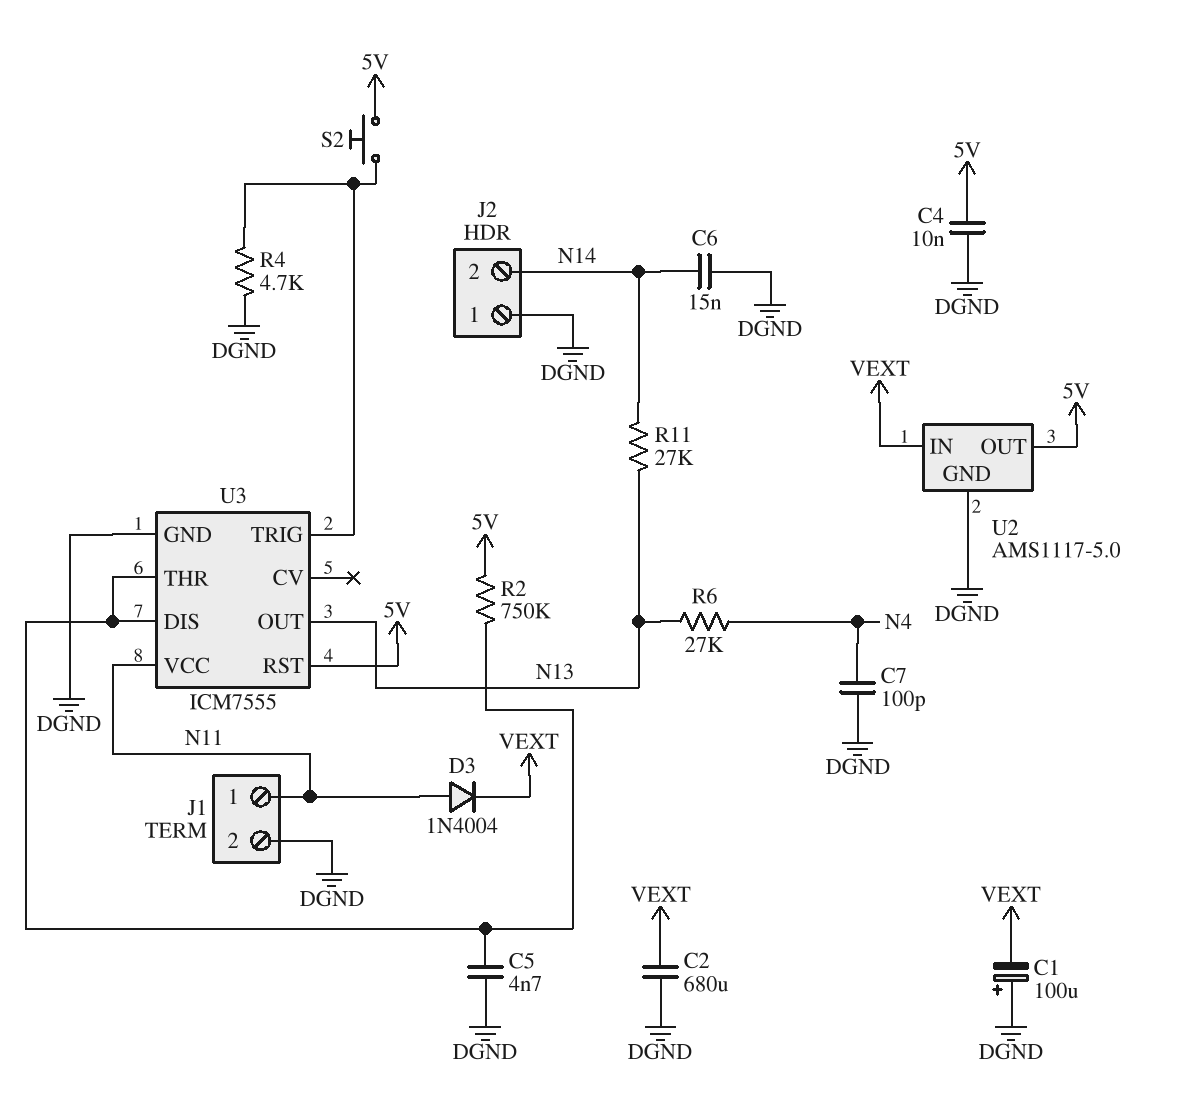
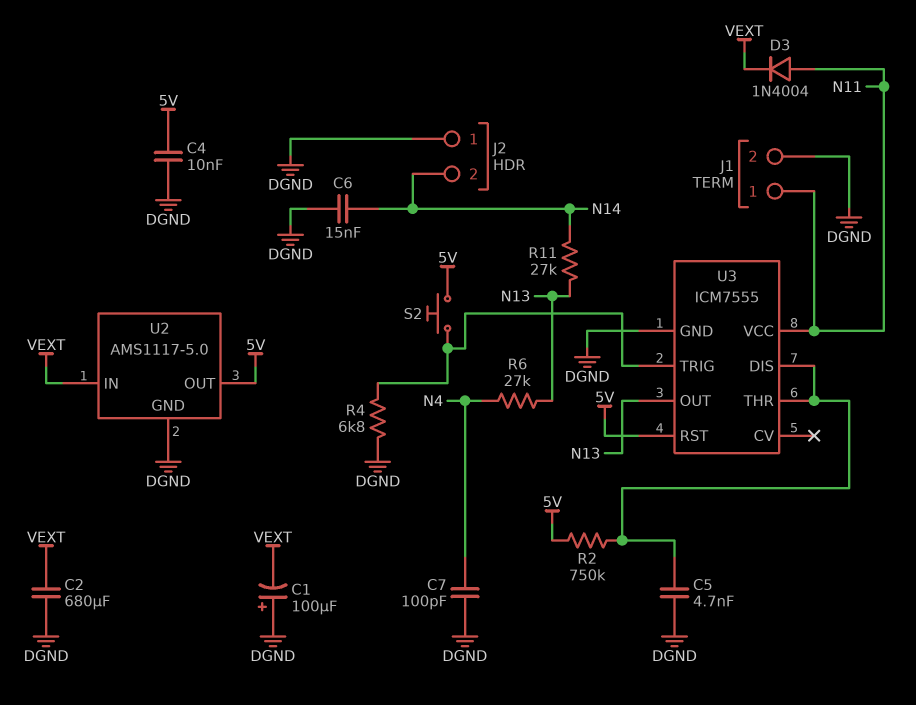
R4: 4.7k (DGND, U3/TRIG) -> 6.8k (DGND, U3/TRIG)

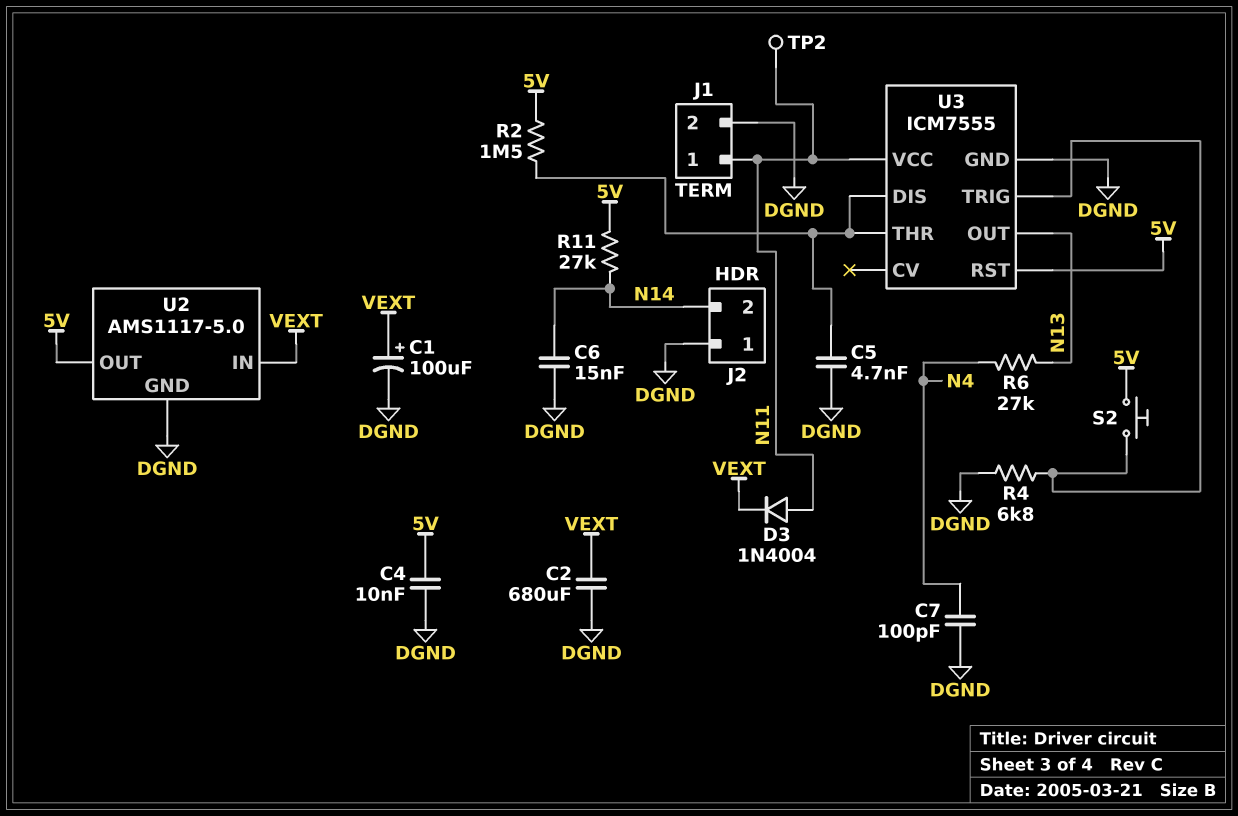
C1: 100uF (plus DGND, minus VEXT) -> 100uF (plus VEXT, minus DGND)
R2: 750k (5V, U3/DIS) -> 1.5M (5V, U3/DIS)
R11: 27k (N13, N14) -> 27k (5V, N14)
TP2: none -> test point (N11)

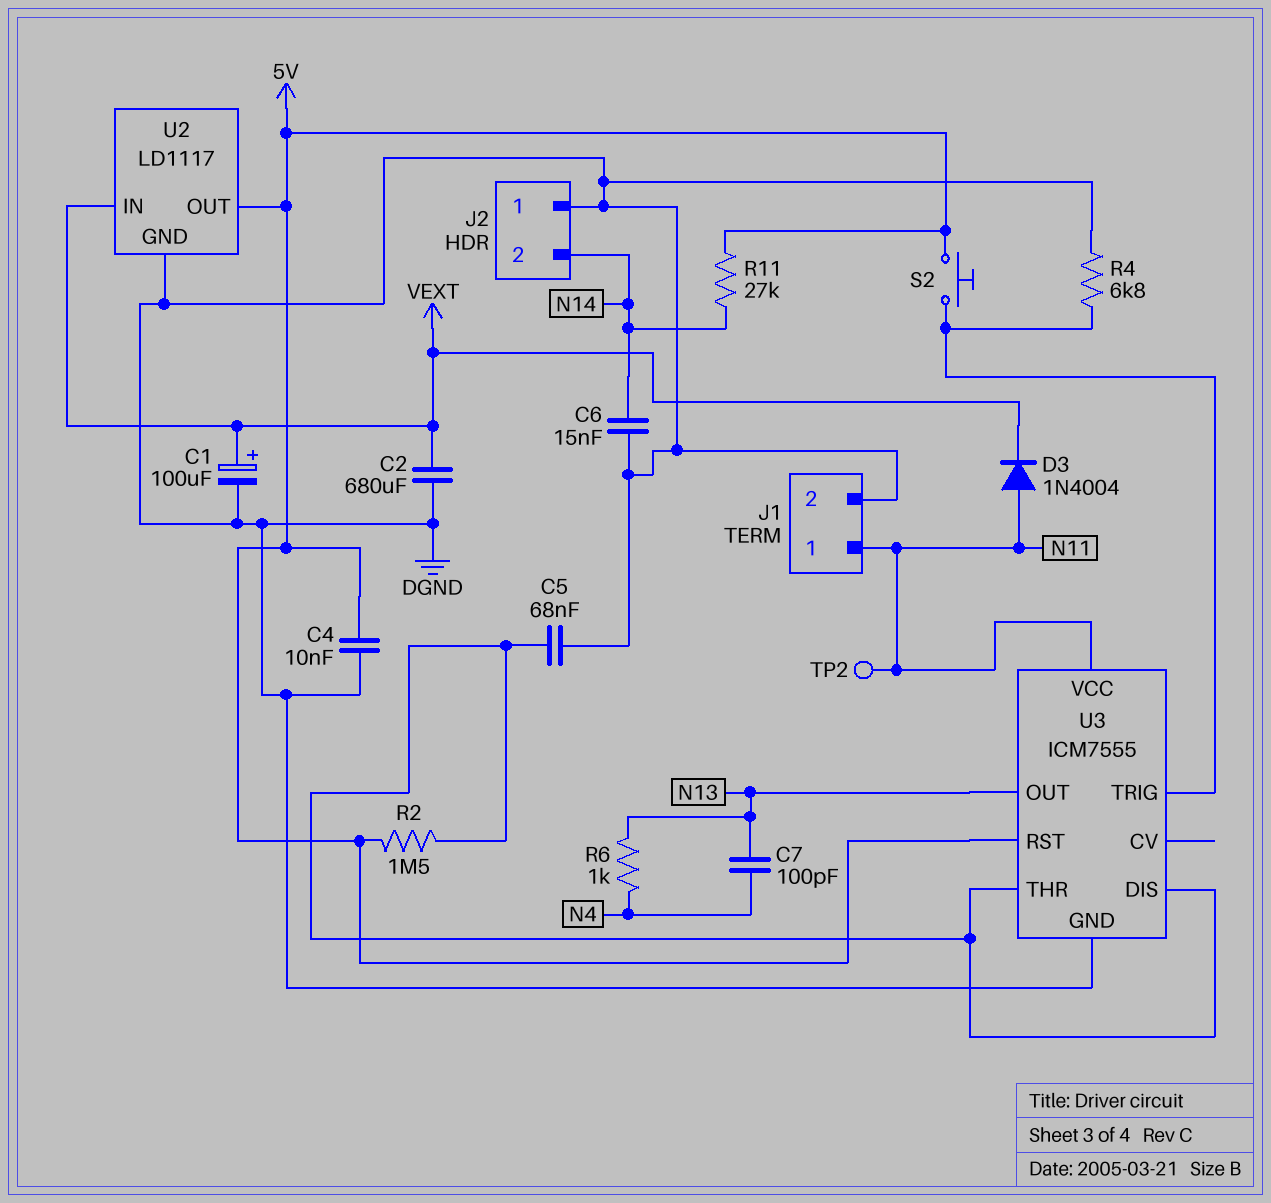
C5: 4.7nF (DGND, U3/DIS) -> 68nF (DGND, U3/DIS)
C7: 100pF (DGND, N4) -> 100pF (N4, N13)
R6: 27k (N4, N13) -> 1k (N4, N13)
U2: AMS1117-5.0 -> LD1117

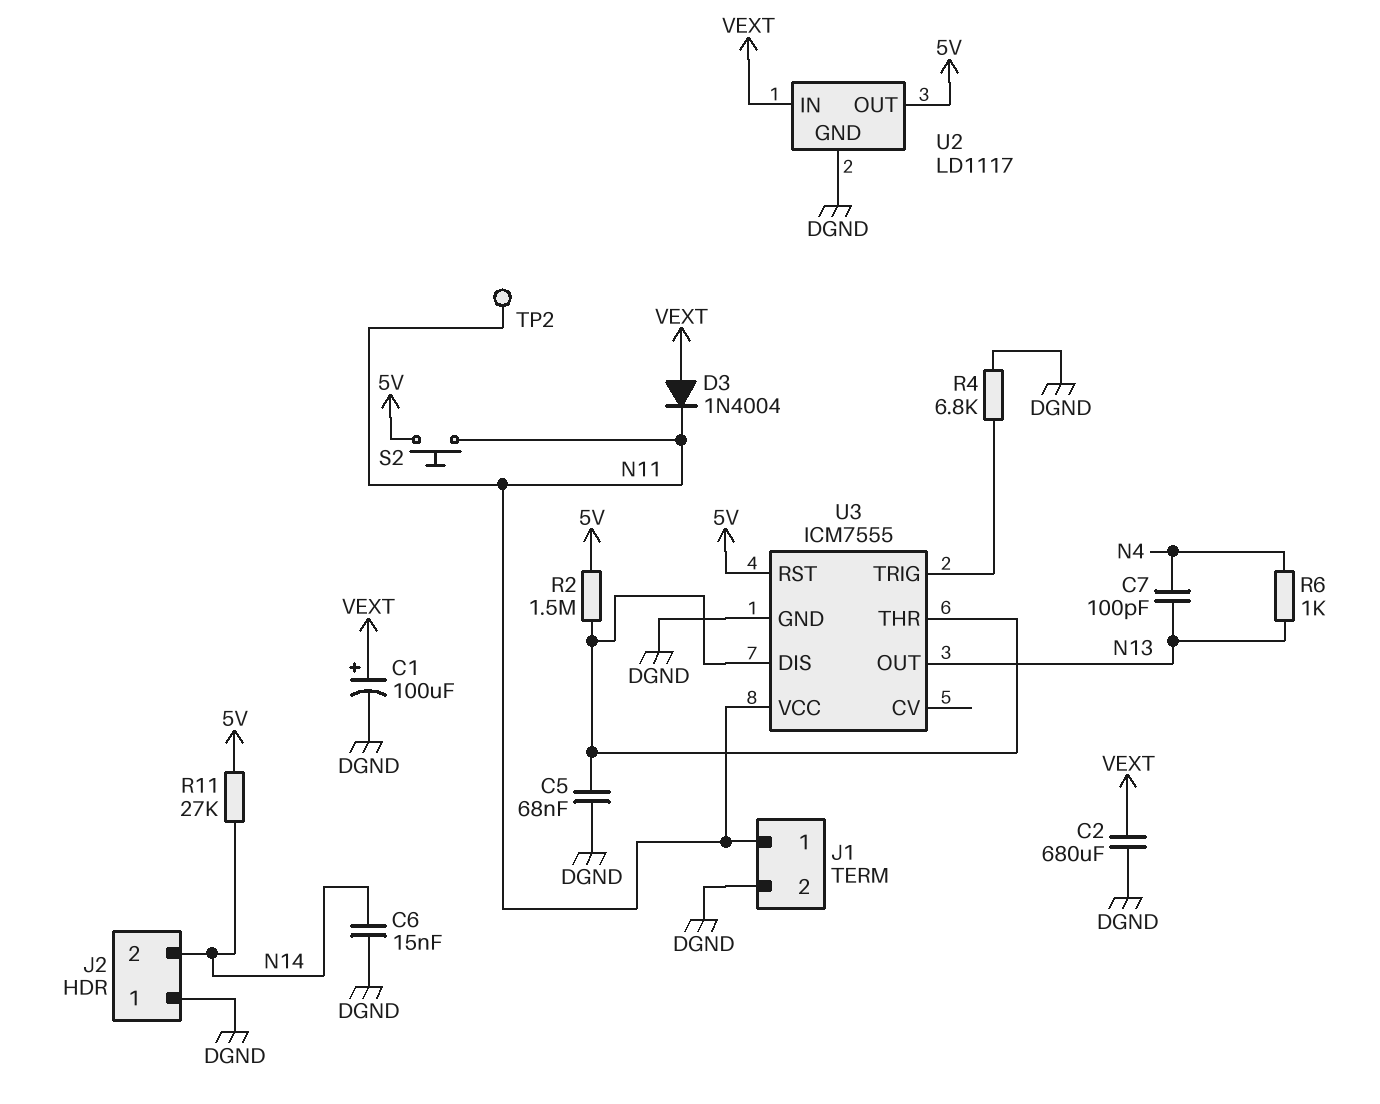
C4: 10nF (5V, DGND) -> none
D3: diode 1N4004 (A N11, K VEXT) -> diode 1N4004 (A VEXT, K N11)
S2: button (5V, U3/TRIG) -> button (5V, N11)

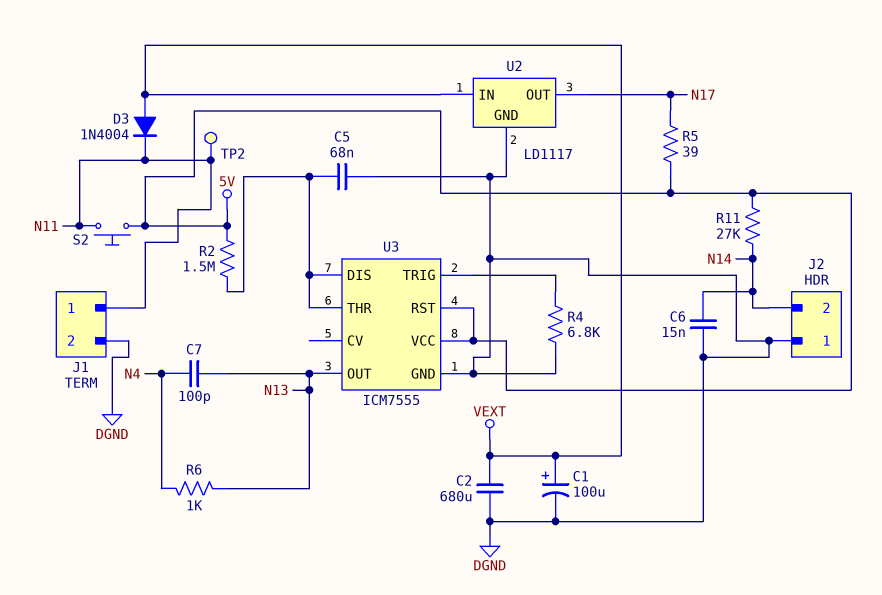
R5: none -> 39 (5V, N17)
U2 pin OUT: 5V -> N17
U3 pin VCC: N11 -> 5V

